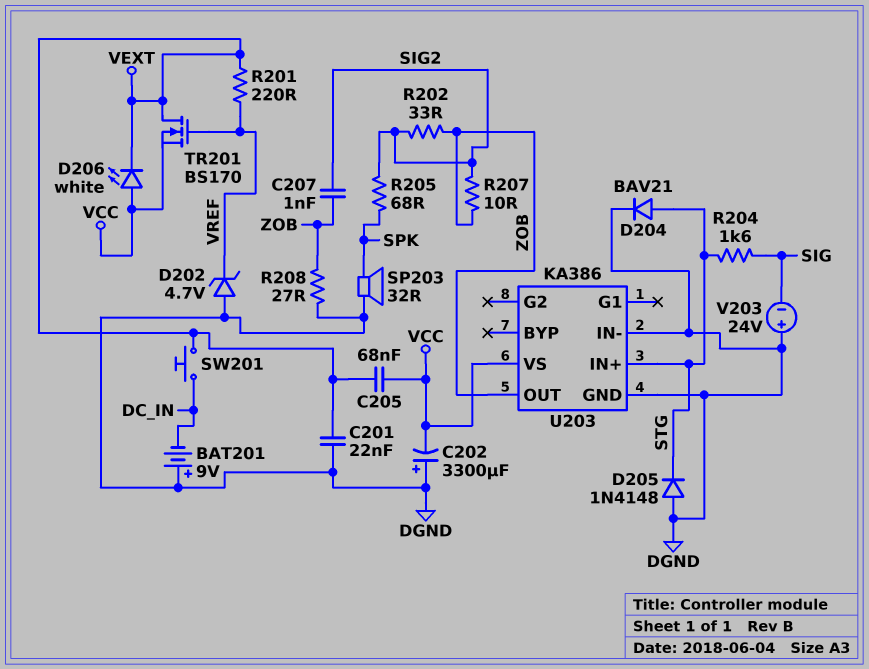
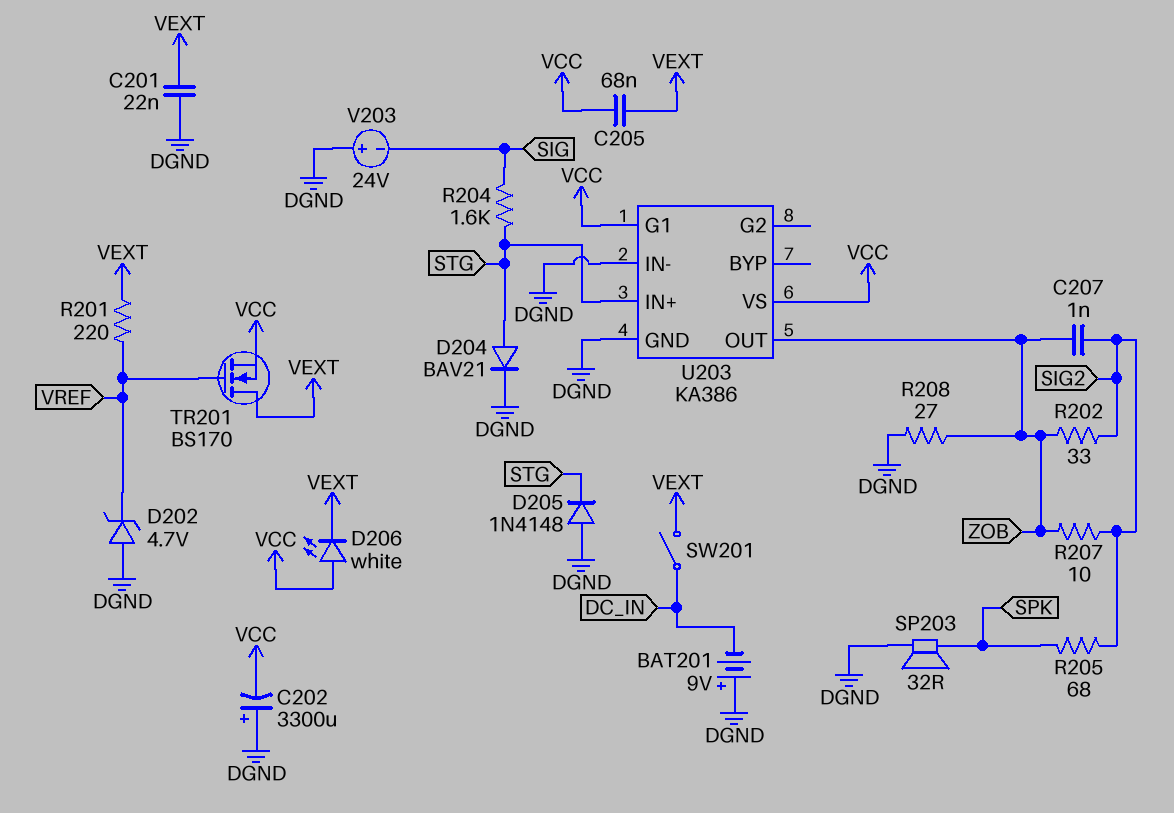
SW201: button (DC_IN, VEXT) -> switch (DC_IN, VEXT)
U203 pin G1: none -> VCC

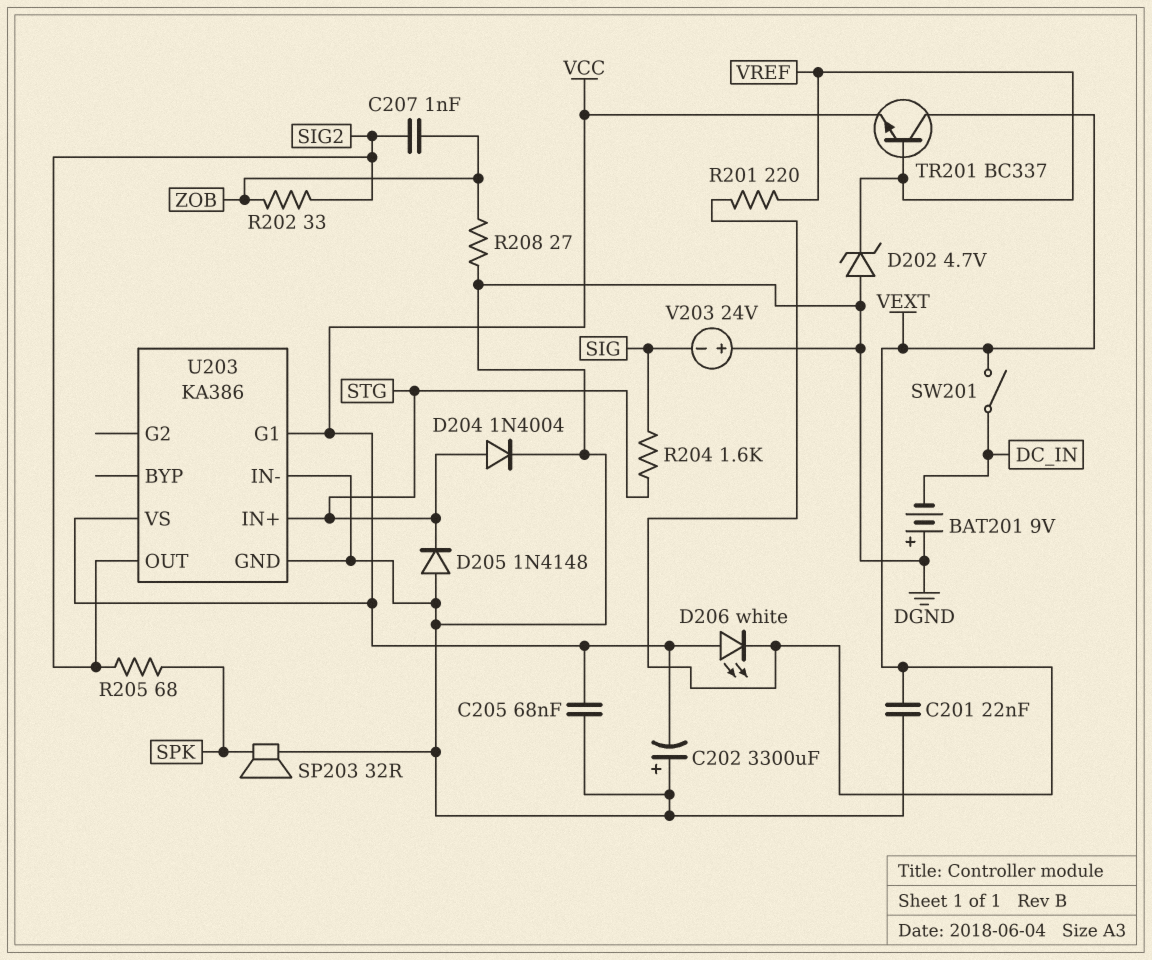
C205: 68nF (VCC, VEXT) -> 68nF (DGND, VCC)
D204: diode BAV21 (A STG, K DGND) -> diode 1N4004 (A STG, K DGND)
R207: 10 (SIG2, ZOB) -> none
TR201: NMOS BS170 (G VREF, D VEXT, S VCC) -> NPN BC337 (B VREF, C VEXT, E VCC)
U203 pin OUT: ZOB -> SIG2

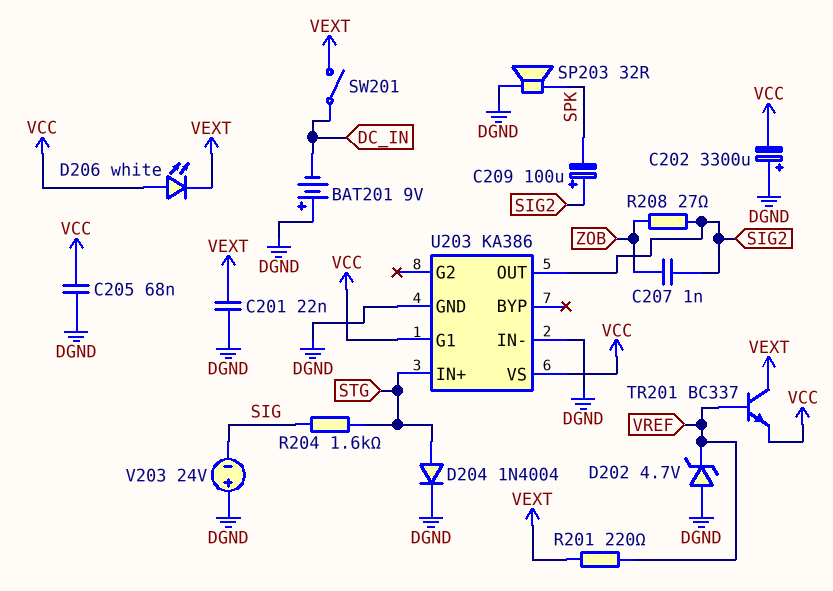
C209: none -> 100uF (plus SIG2, minus SPK)
D205: diode 1N4148 (A DGND, K STG) -> none
R202: 33 (SIG2, ZOB) -> none
R205: 68 (SIG2, SPK) -> none
R208: 27 (DGND, ZOB) -> 27 (SIG2, ZOB)

